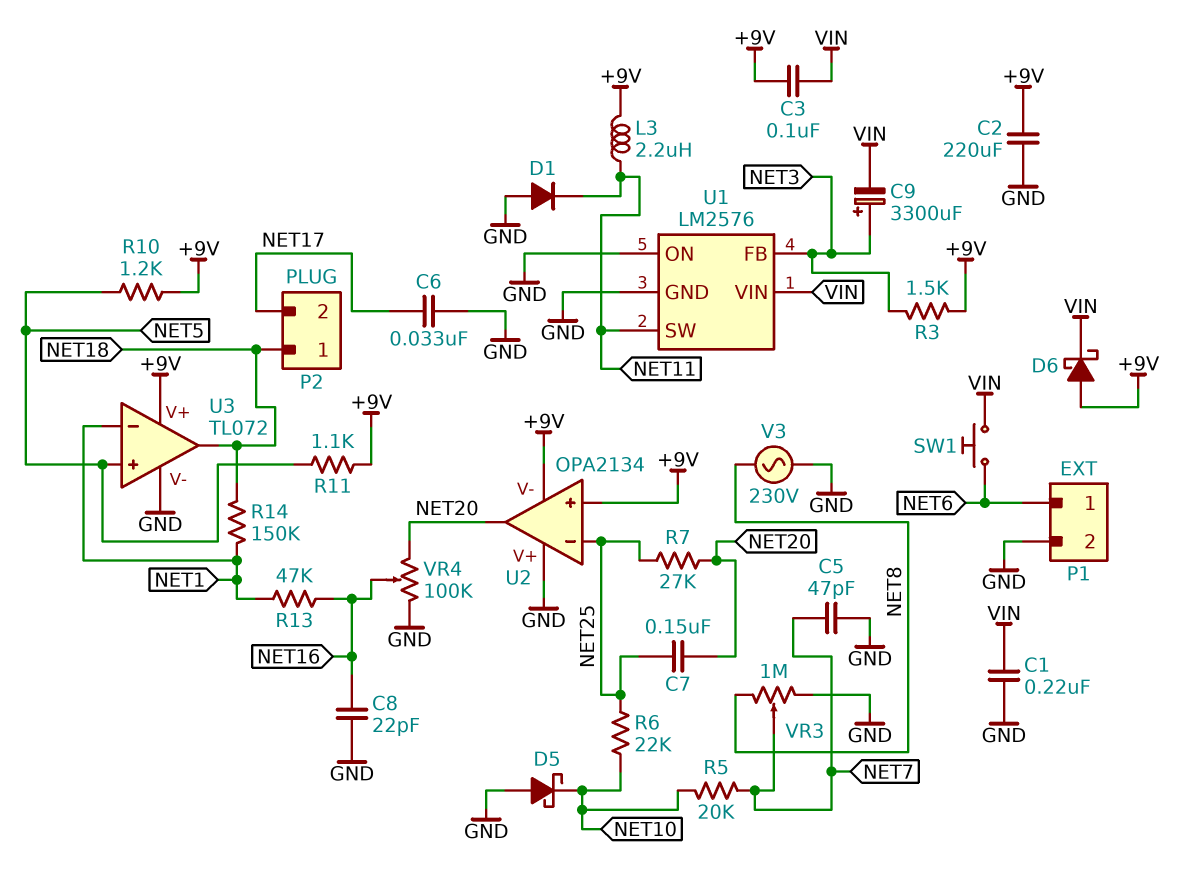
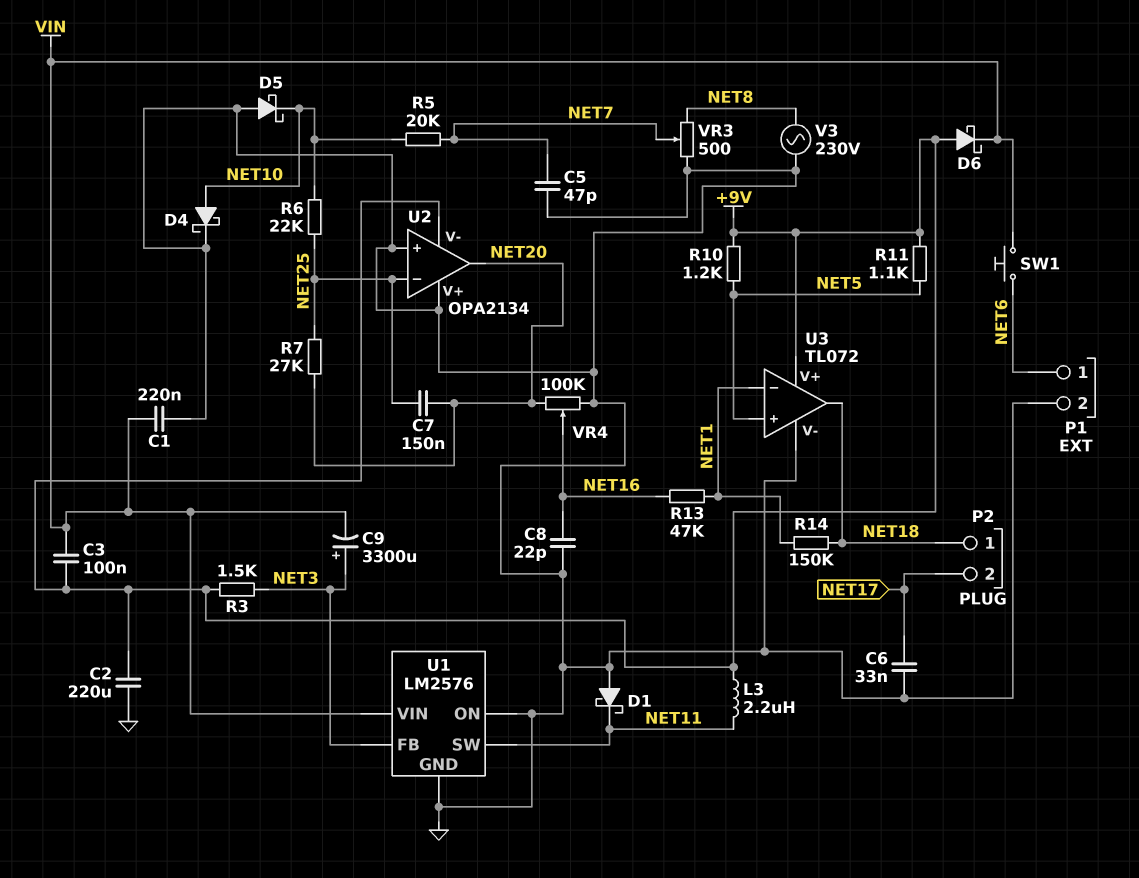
D1: diode (A GND, K NET11) -> schottky (A GND, K NET11)
D4: none -> schottky (A NET10, K GND)
U2 pin in+: +9V -> GND
VR3: 1M (GND, NET8, wiper NET7) -> 500 (GND, NET8, wiper NET7)

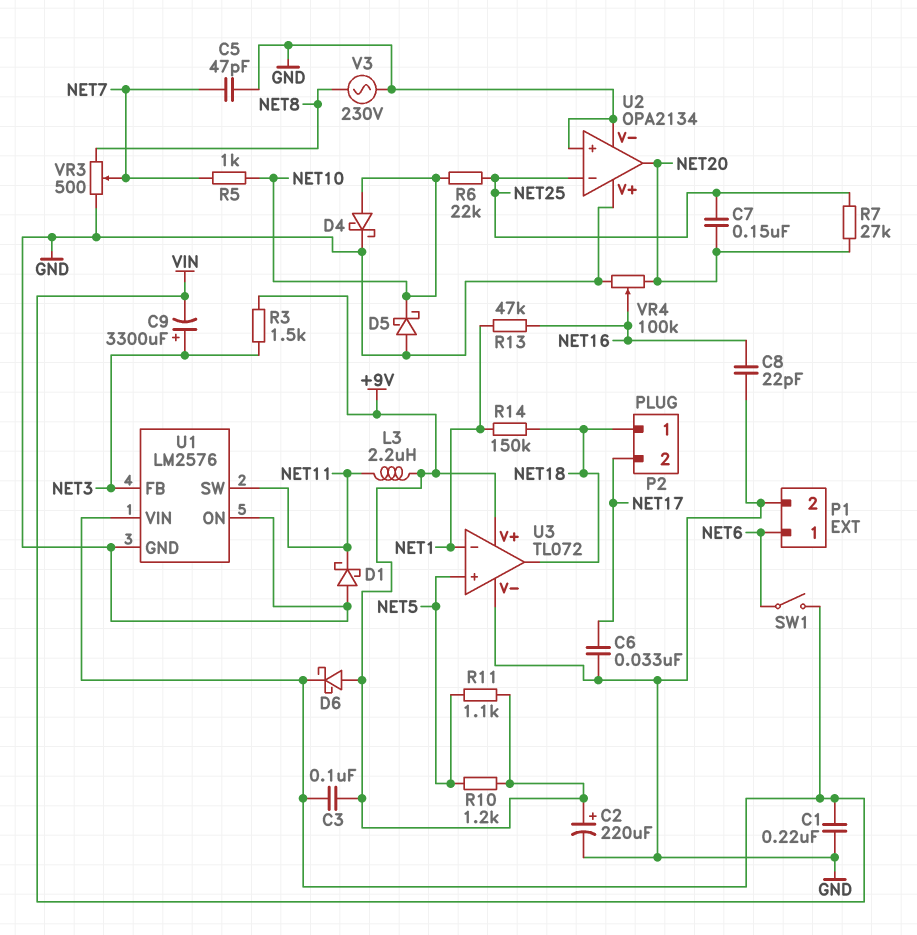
C2: 220uF (+9V, GND) -> 220uF (plus +9V, minus GND)
R5: 20k (NET7, NET10) -> 1k (NET7, NET10)
SW1: button (NET6, VIN) -> switch (NET6, VIN)
U2 pin V-: +9V -> GND

